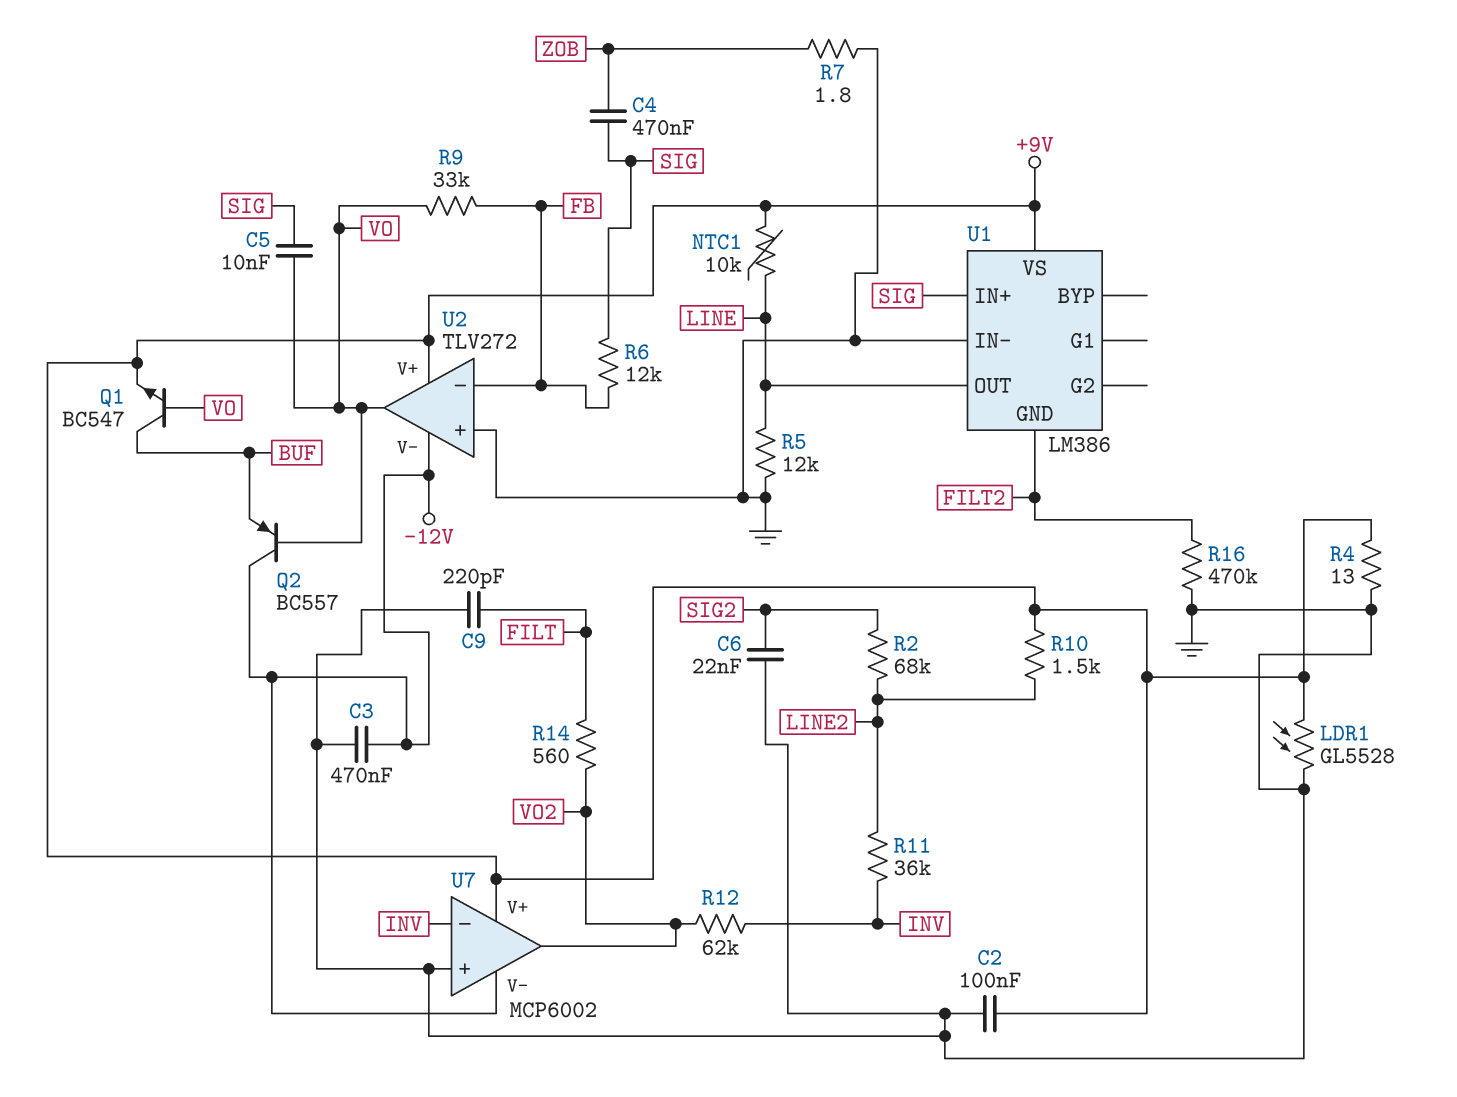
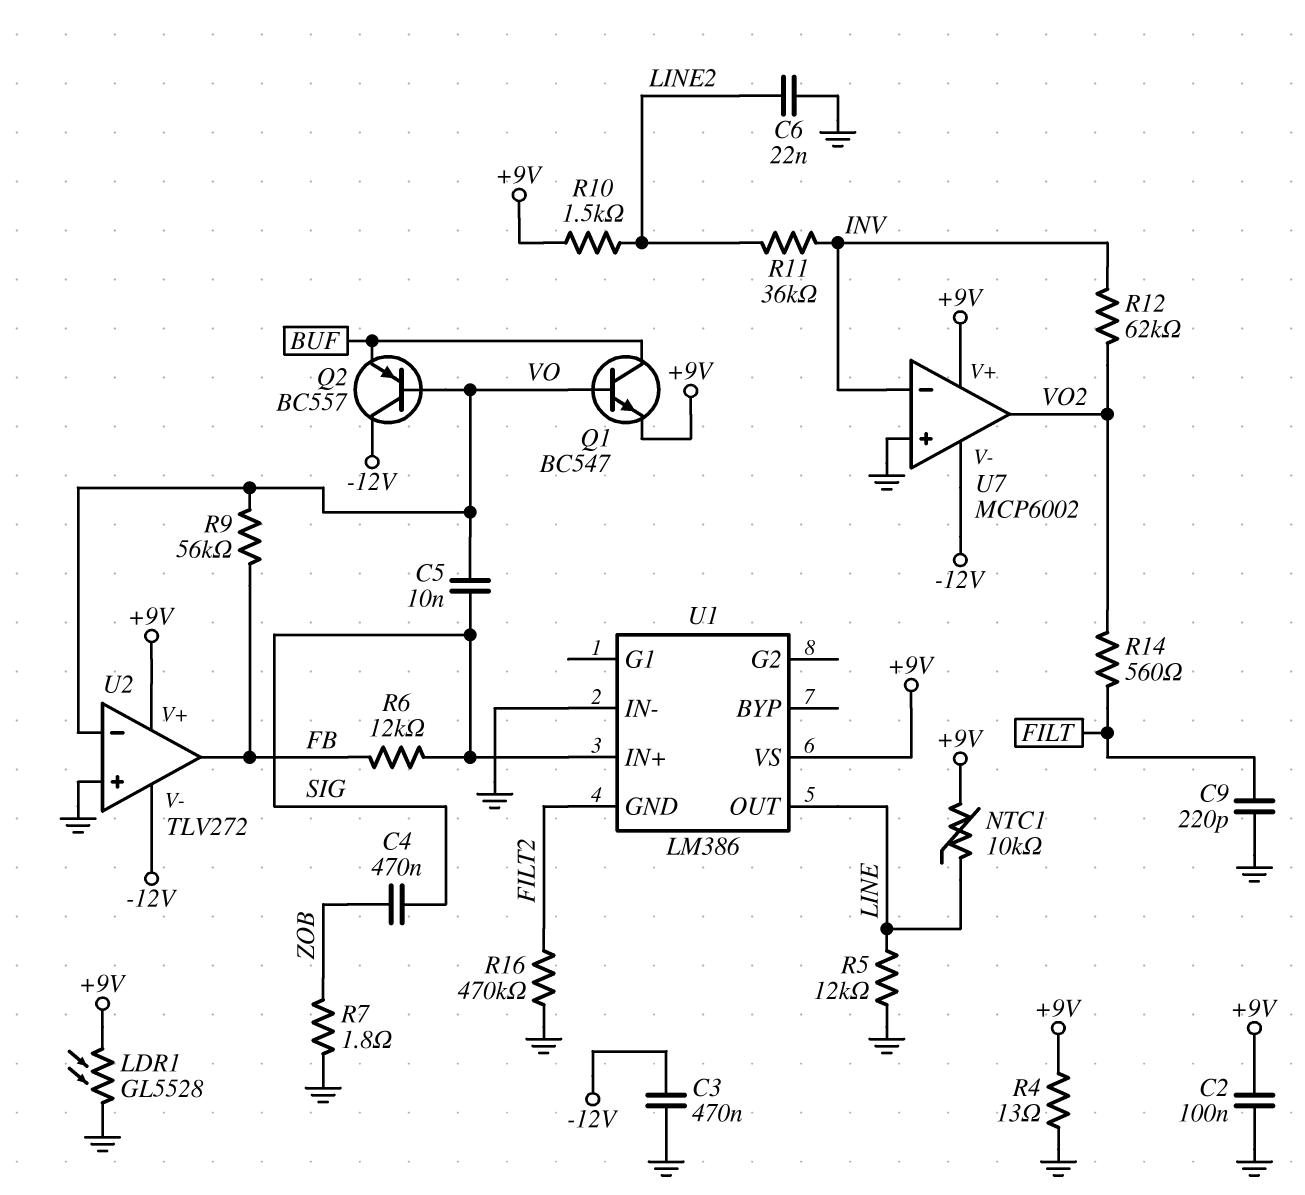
C6: 22nF (GND, SIG2) -> 22nF (GND, LINE2)
R2: 68k (LINE2, SIG2) -> none
R9: 33k (FB, VO) -> 56k (FB, VO)
U2 pin in-: FB -> VO
U2 pin out: VO -> FB

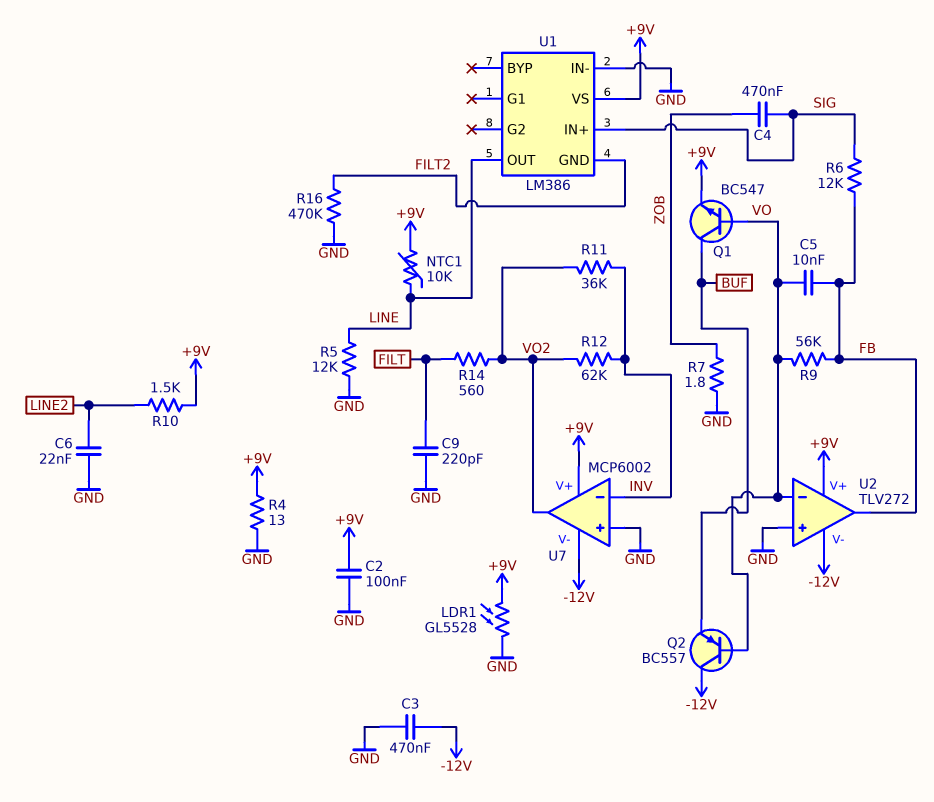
C5: 10nF (SIG, VO) -> 10nF (FB, VO)
R11: 36k (INV, LINE2) -> 36k (INV, VO2)

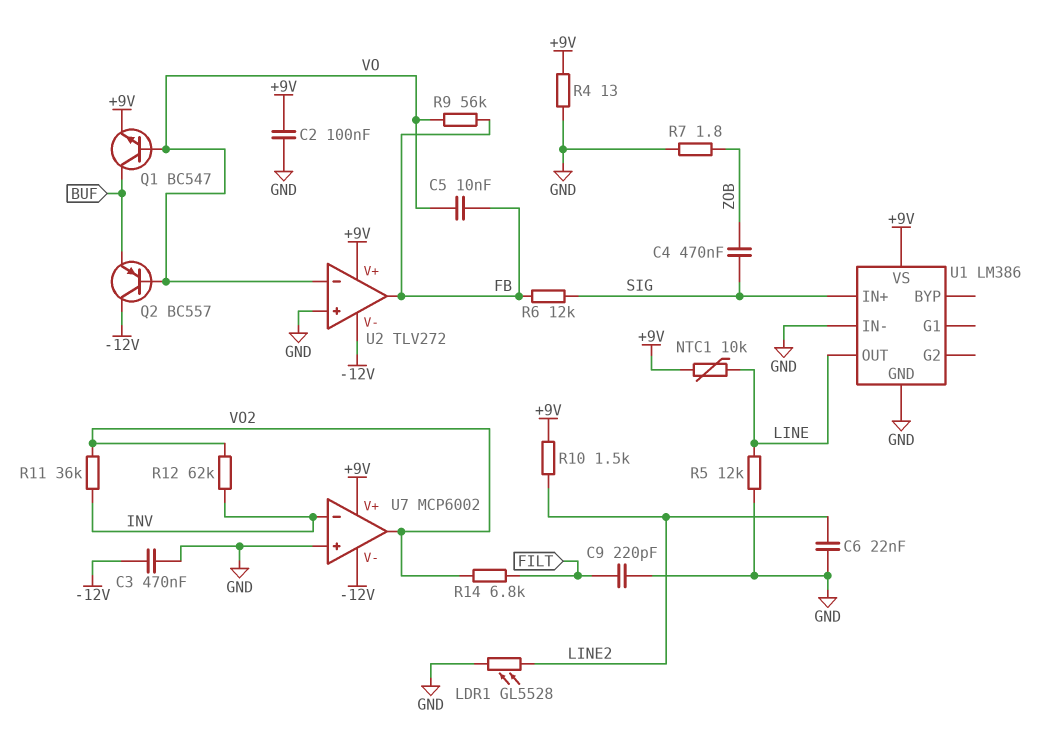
LDR1: GL5528 (+9V, GND) -> GL5528 (GND, LINE2)
R14: 560 (FILT, VO2) -> 6.8k (FILT, VO2)
R16: 470k (FILT2, GND) -> none
U1 pin GND: FILT2 -> GND

